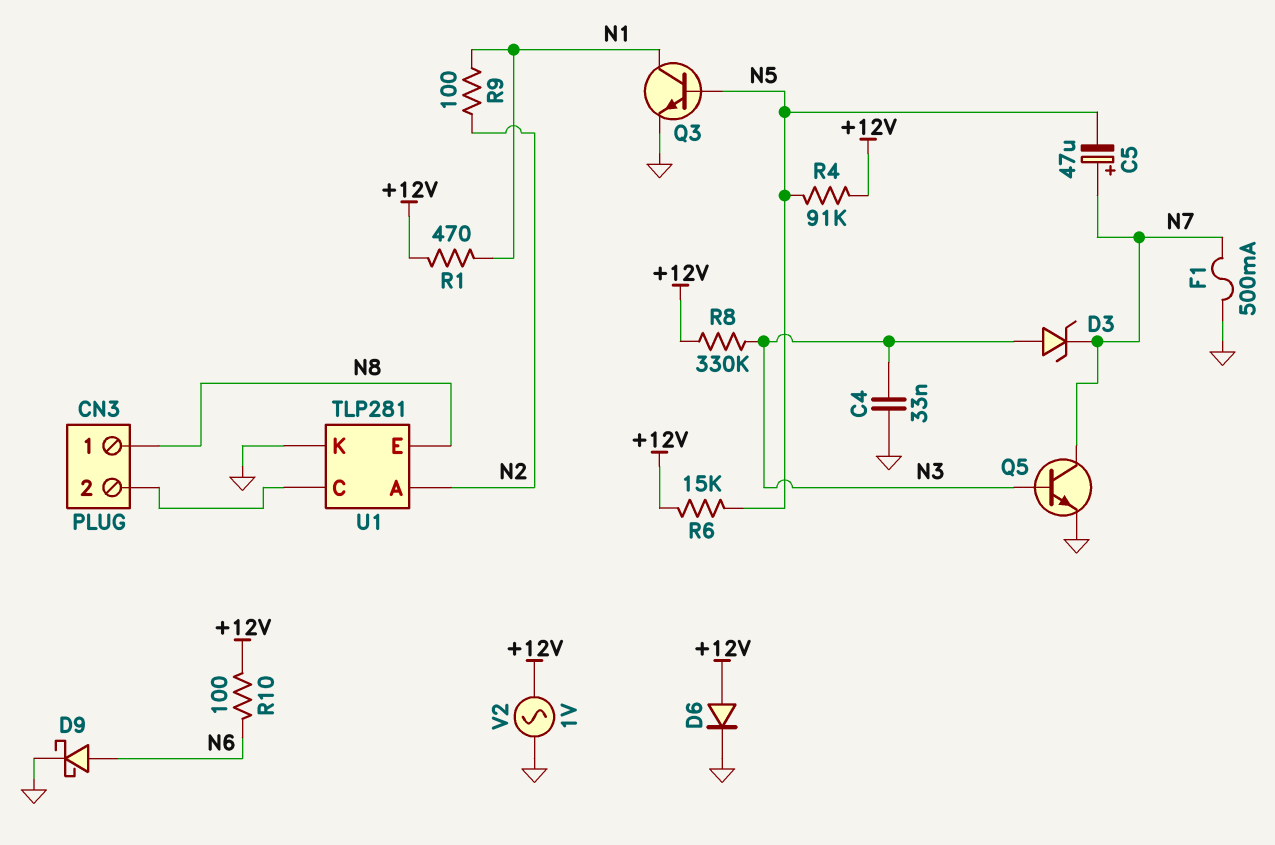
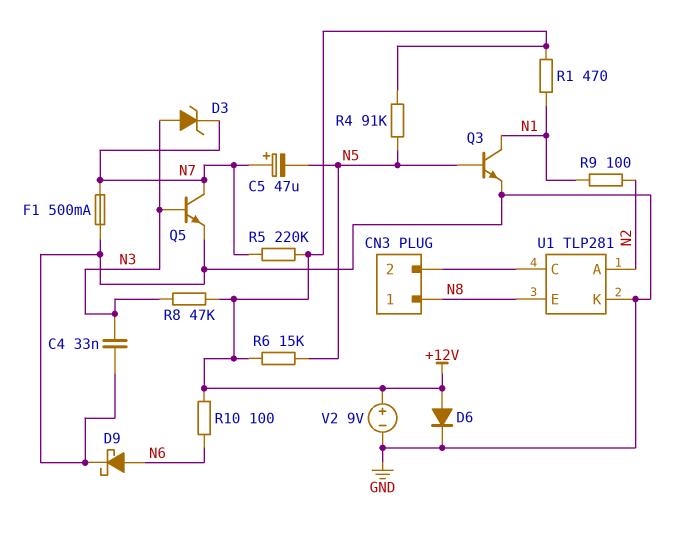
R5: none -> 220k (+12V, N7)
R8: 330k (+12V, N3) -> 47k (+12V, N3)
V2: AC 1V (+12V, GND) -> 9V (plus +12V, minus GND)

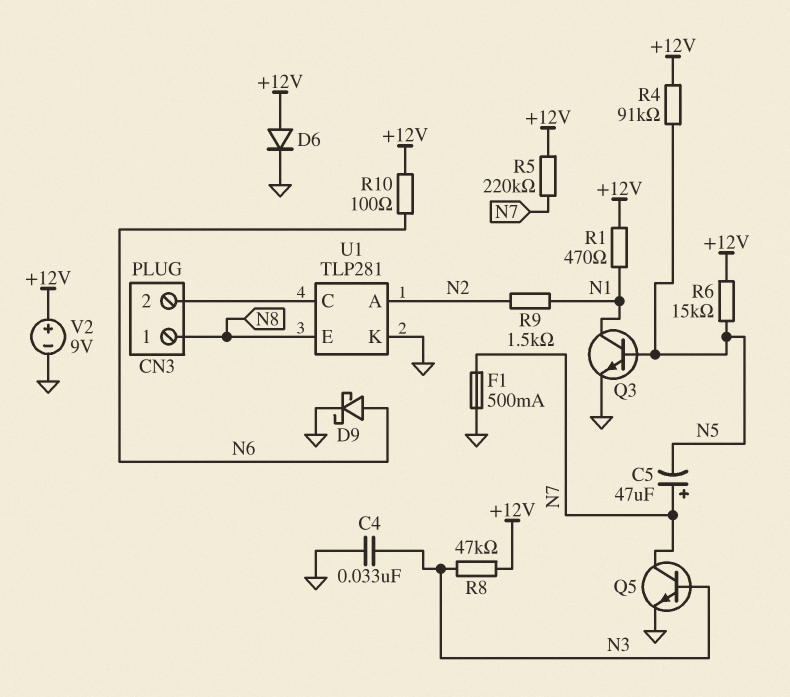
D3: zener (A N3, K N7) -> none
R9: 100 (N1, N2) -> 1.5k (N1, N2)

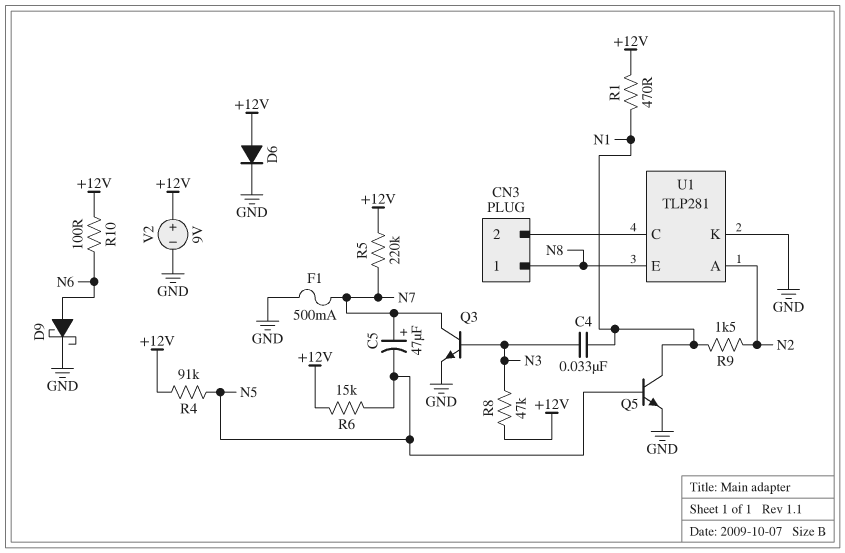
C4: 33nF (GND, N3) -> 33nF (N1, N3)
Q3: NPN (B N5, C N1, E GND) -> NPN (B N3, C N7, E GND)
Q5: NPN (B N3, C N7, E GND) -> NPN (B N5, C N1, E GND)

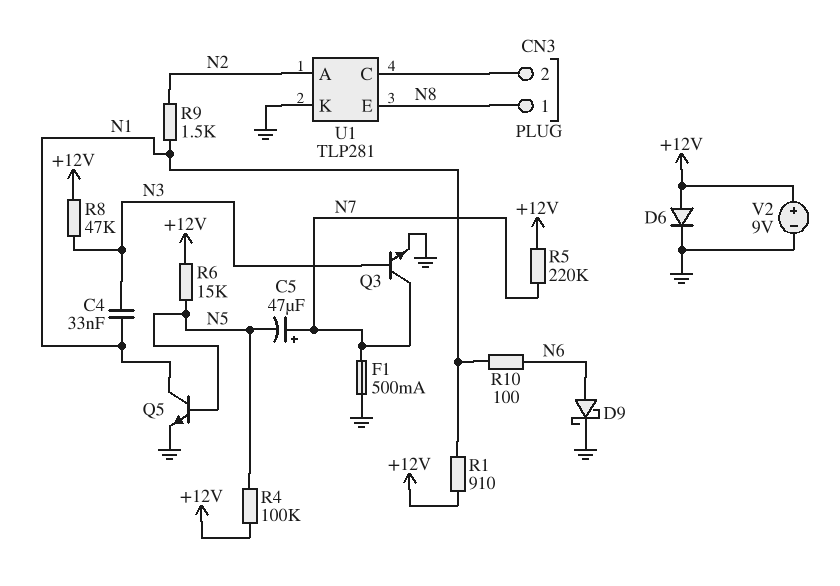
R1: 470 (+12V, N1) -> 910 (+12V, N1)
R4: 91k (+12V, N5) -> 100k (+12V, N5)
R10: 100 (+12V, N6) -> 100 (N1, N6)

